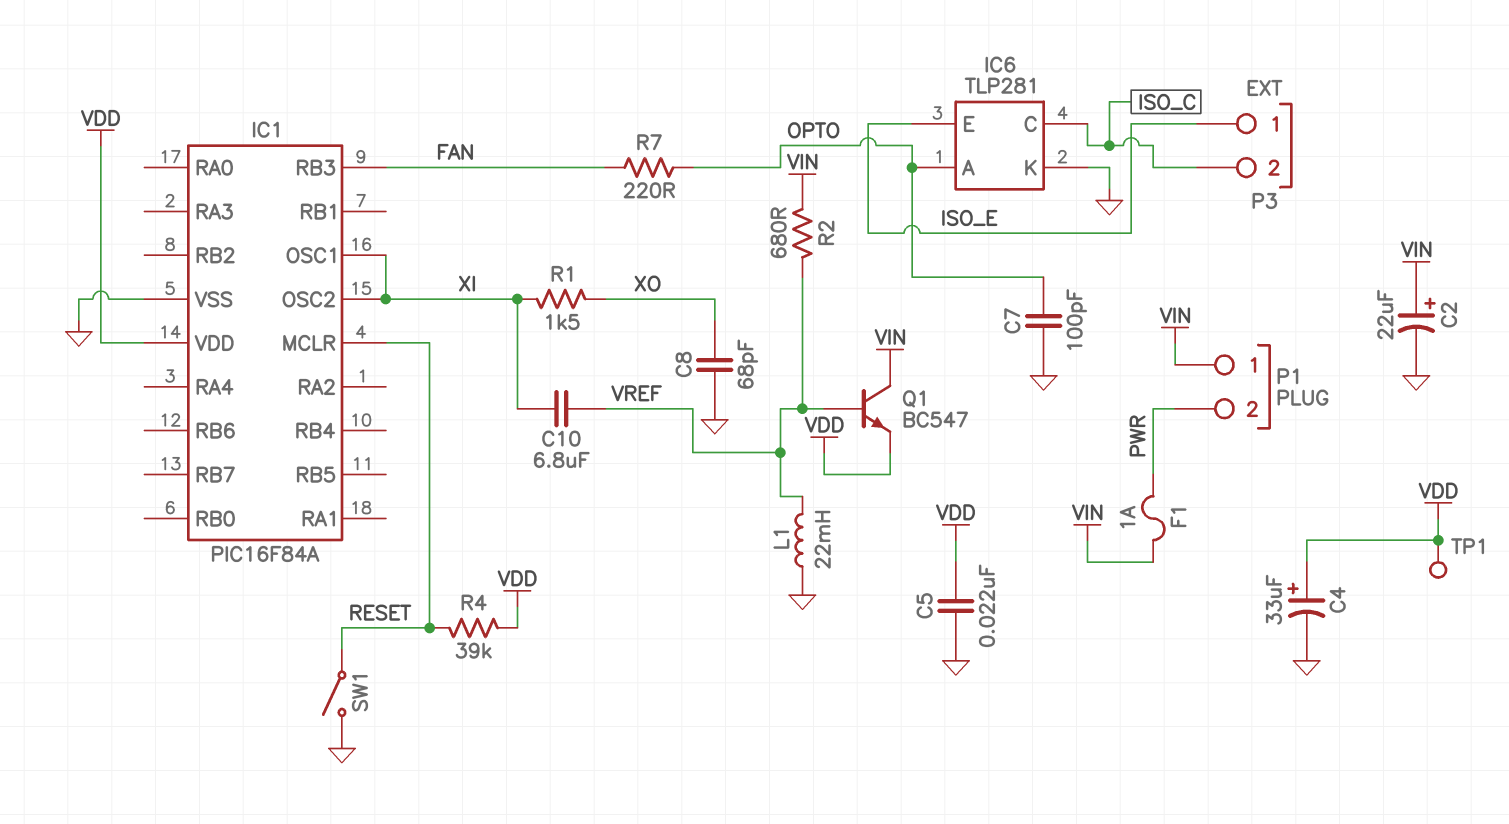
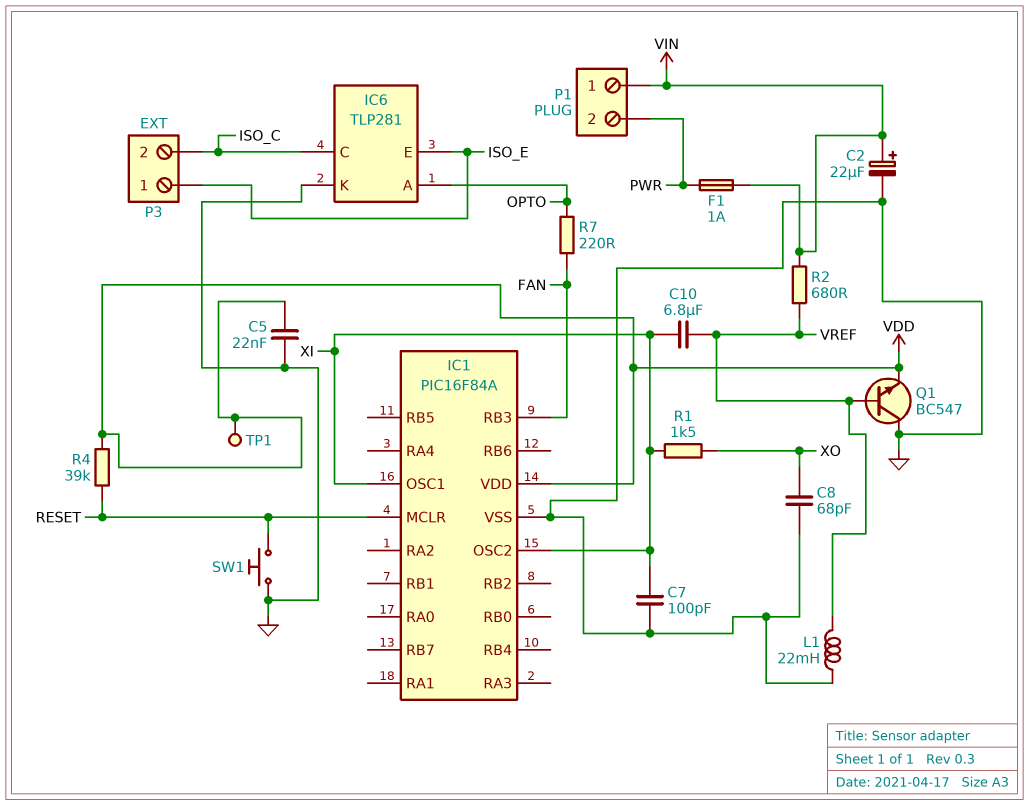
C4: 33uF (plus VDD, minus GND) -> none
C7: 100pF (GND, OPTO) -> 100pF (GND, XI)
Q1: NPN BC547 (B VREF, C VIN, E VDD) -> NPN BC547 (B VREF, C GND, E VDD)
SW1: switch (GND, RESET) -> button (GND, RESET)

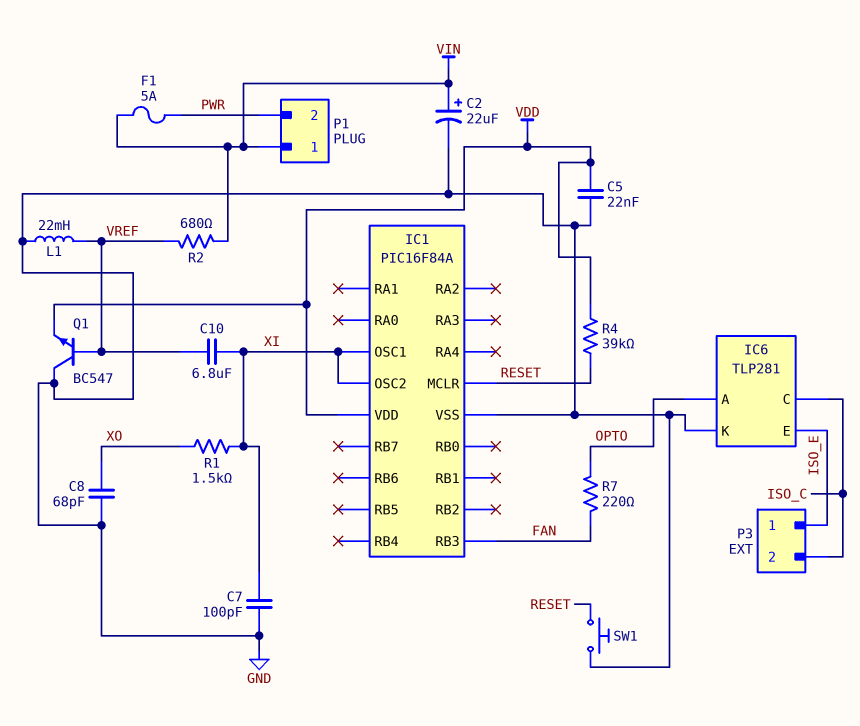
F1: 1A (PWR, VIN) -> 5A (PWR, VIN)
TP1: test point (VDD) -> none

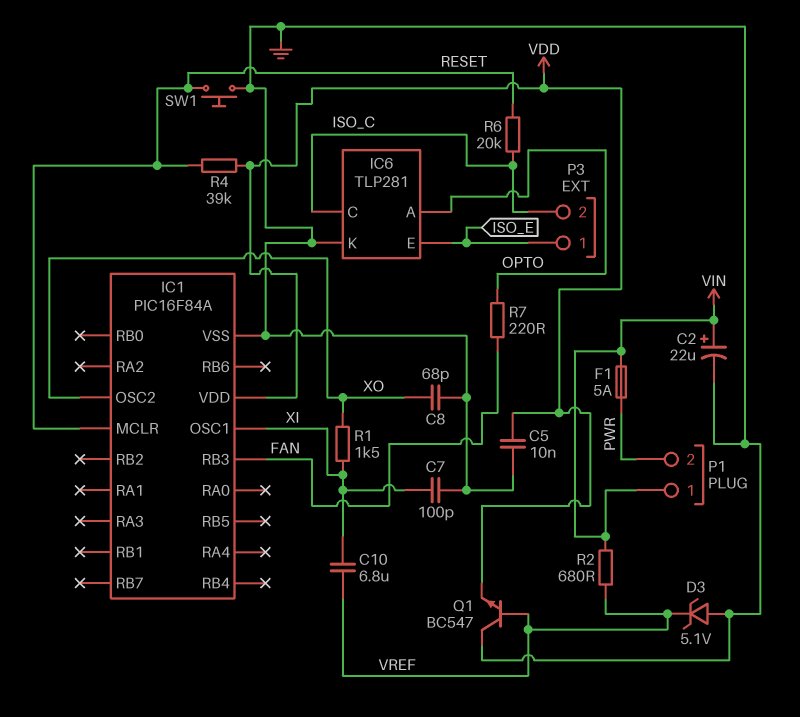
C5: 22nF (GND, VDD) -> 10nF (GND, VDD)
D3: none -> zener 5.1V (A GND, K VREF)
IC1 pin OSC2: XI -> XO
L1: 22mH (GND, VREF) -> none
R6: none -> 20k (ISO_C, RESET)

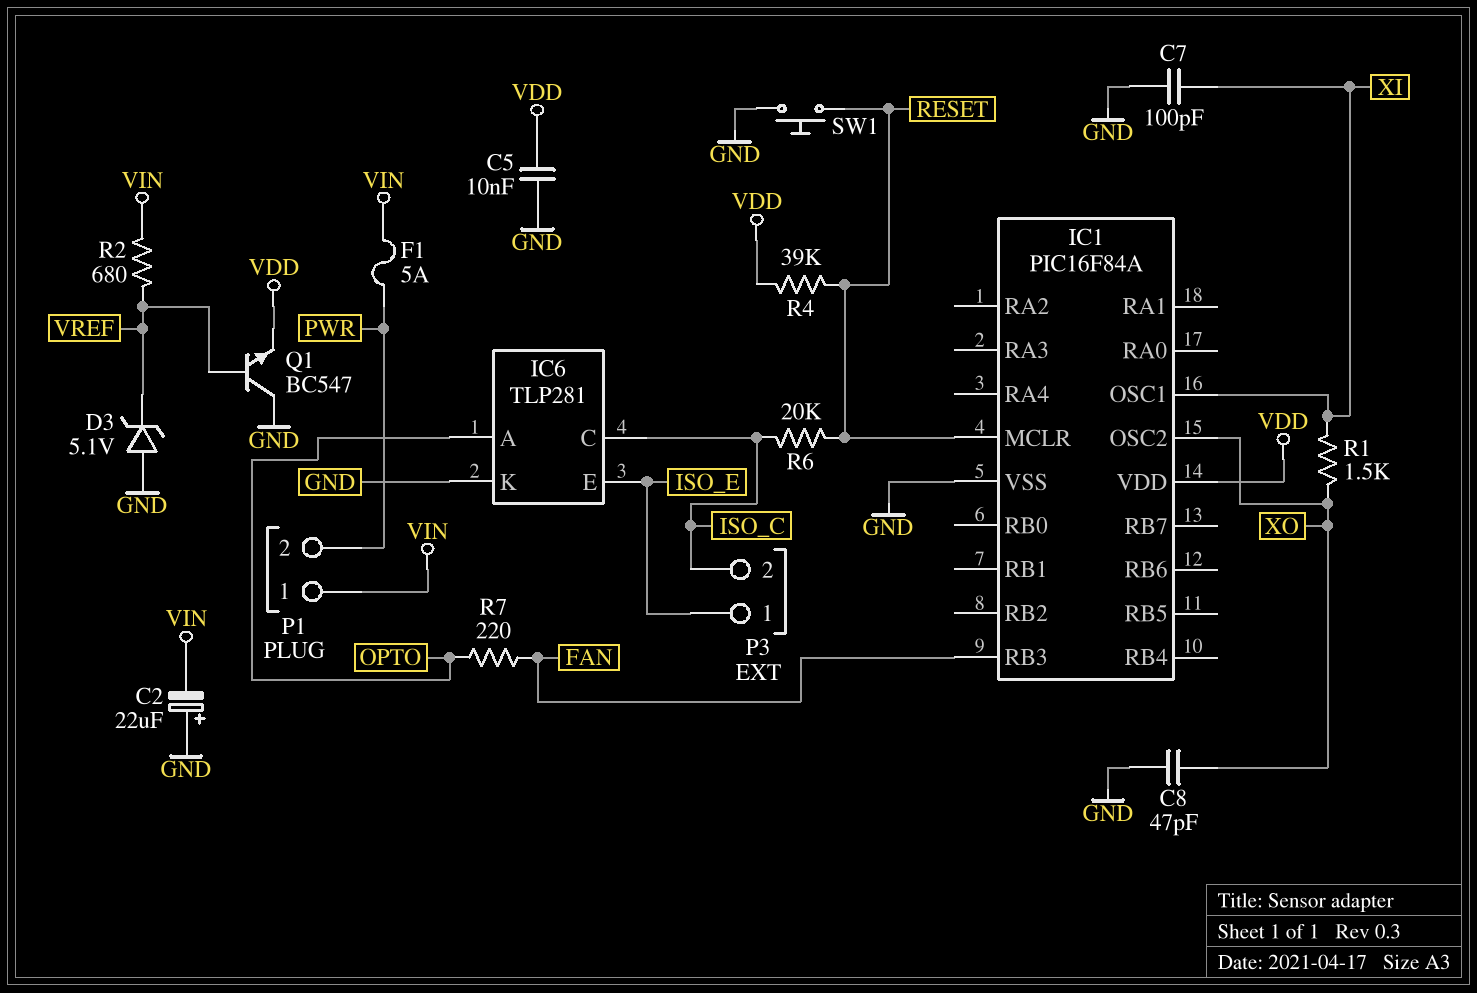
C2: 22uF (plus VIN, minus GND) -> 22uF (plus GND, minus VIN)
C8: 68pF (GND, XO) -> 47pF (GND, XO)
C10: 6.8uF (VREF, XI) -> none

